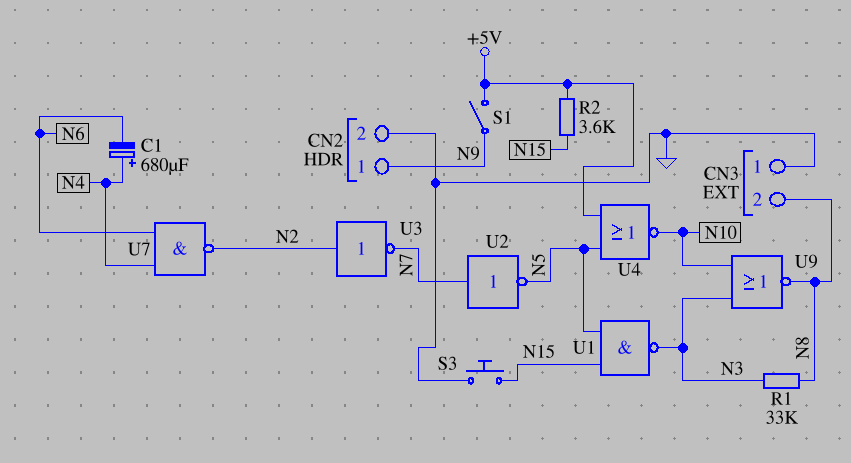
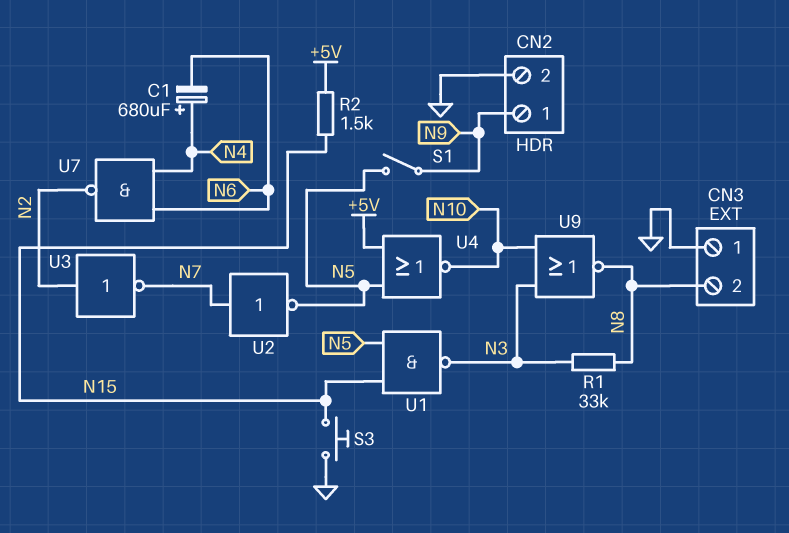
R2: 3.6k (+5V, N15) -> 1.5k (+5V, N15)
S1: switch (+5V, N9) -> switch (N5, N9)

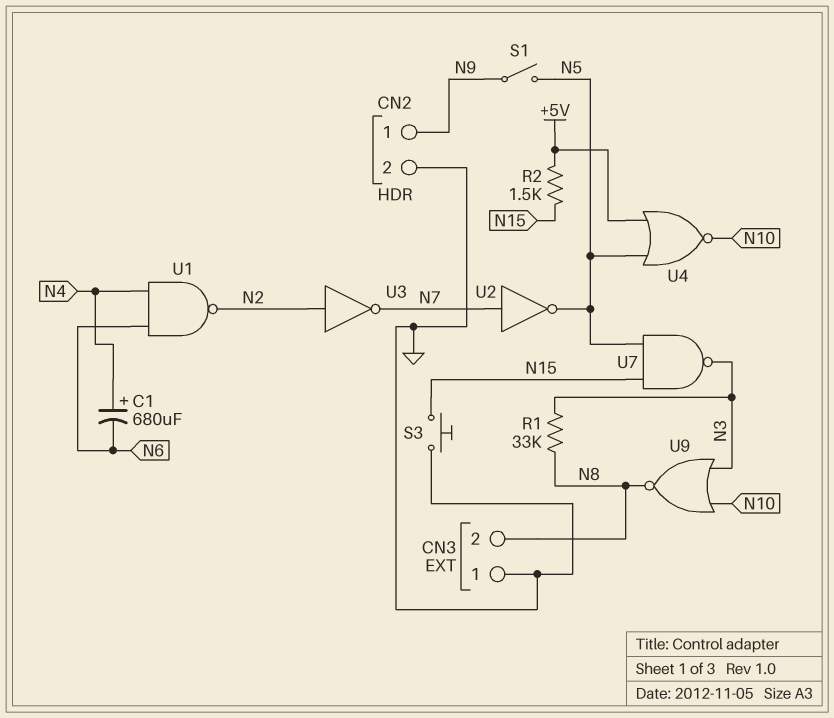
U1: NAND (in N5, in N15, out N3) -> NAND (in N4, in N6, out N2)
U7: NAND (in N4, in N6, out N2) -> NAND (in N5, in N15, out N3)

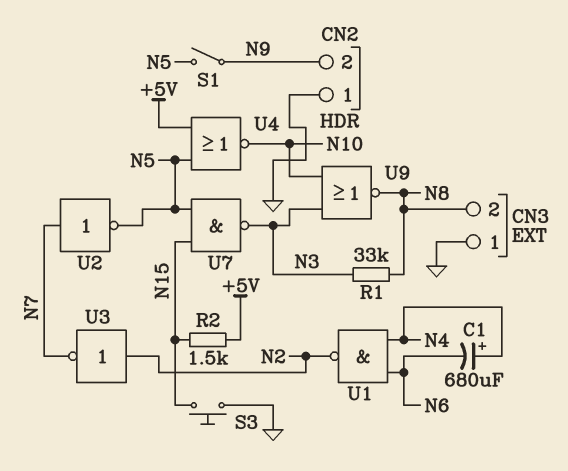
CN2 pin 1: N9 -> GND
CN2 pin 2: GND -> N9

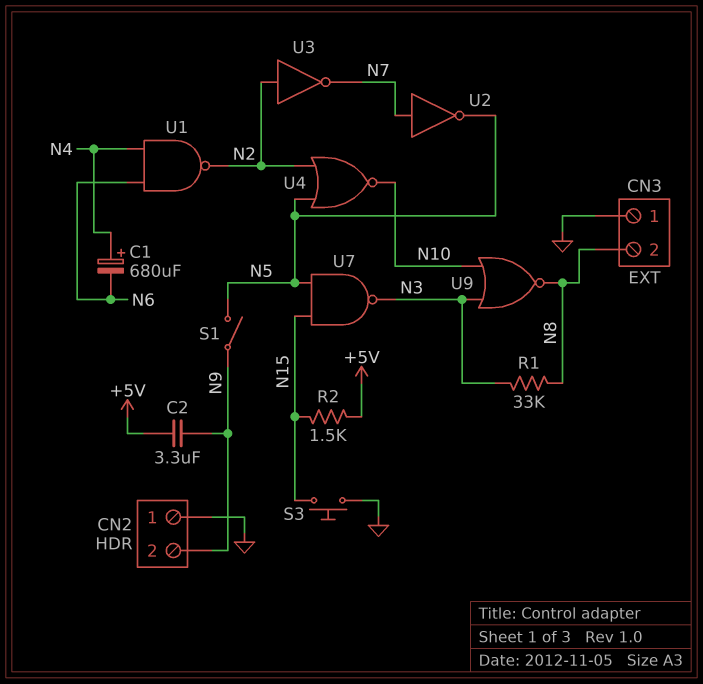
C2: none -> 3.3uF (+5V, N9)
U4: NOR (in +5V, in N5, out N10) -> NOR (in N2, in N5, out N10)

